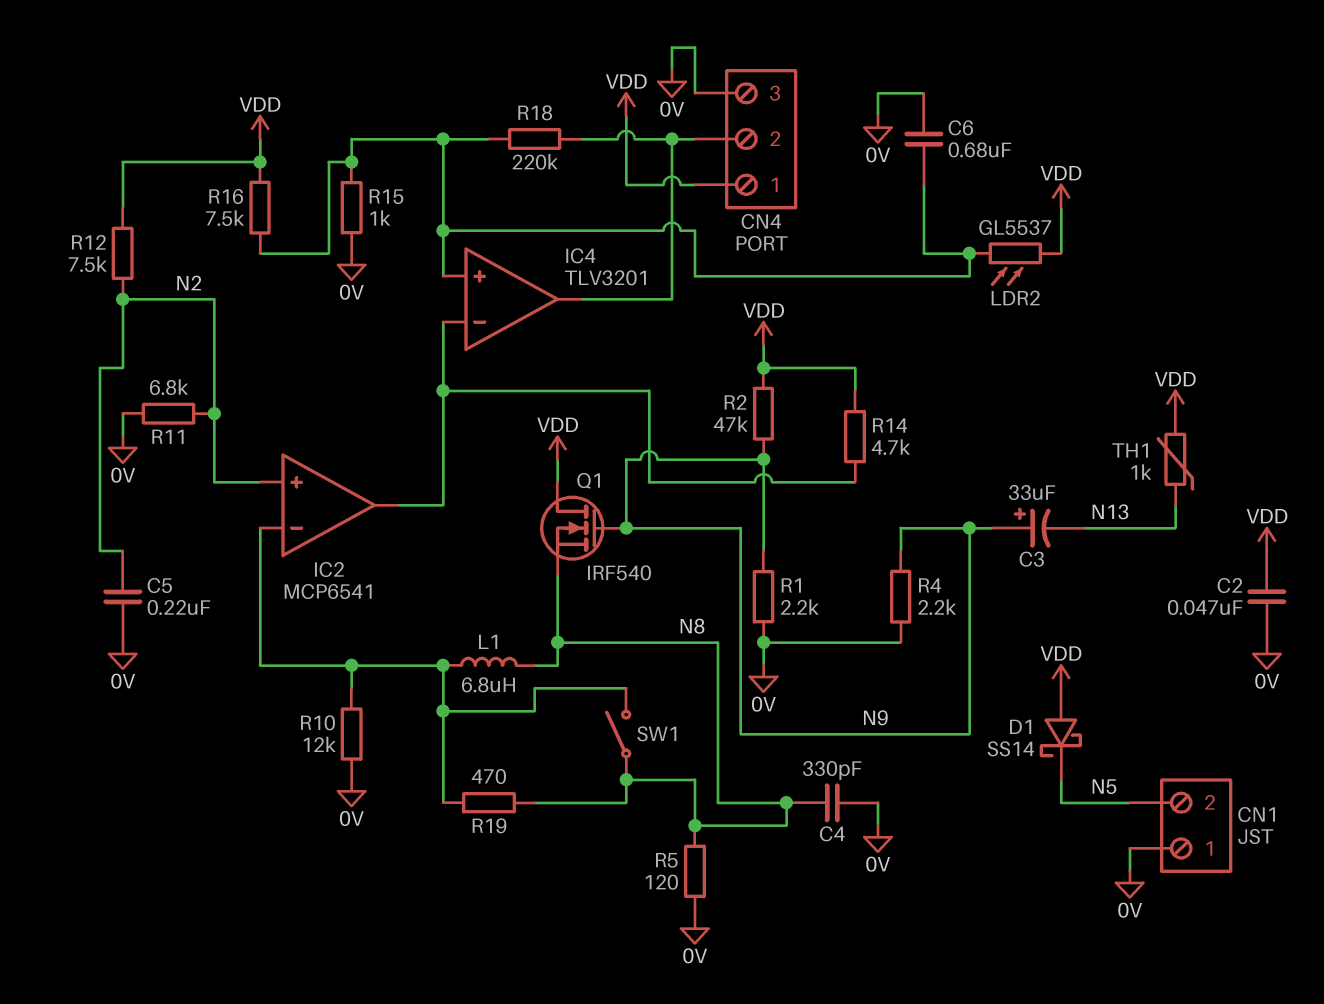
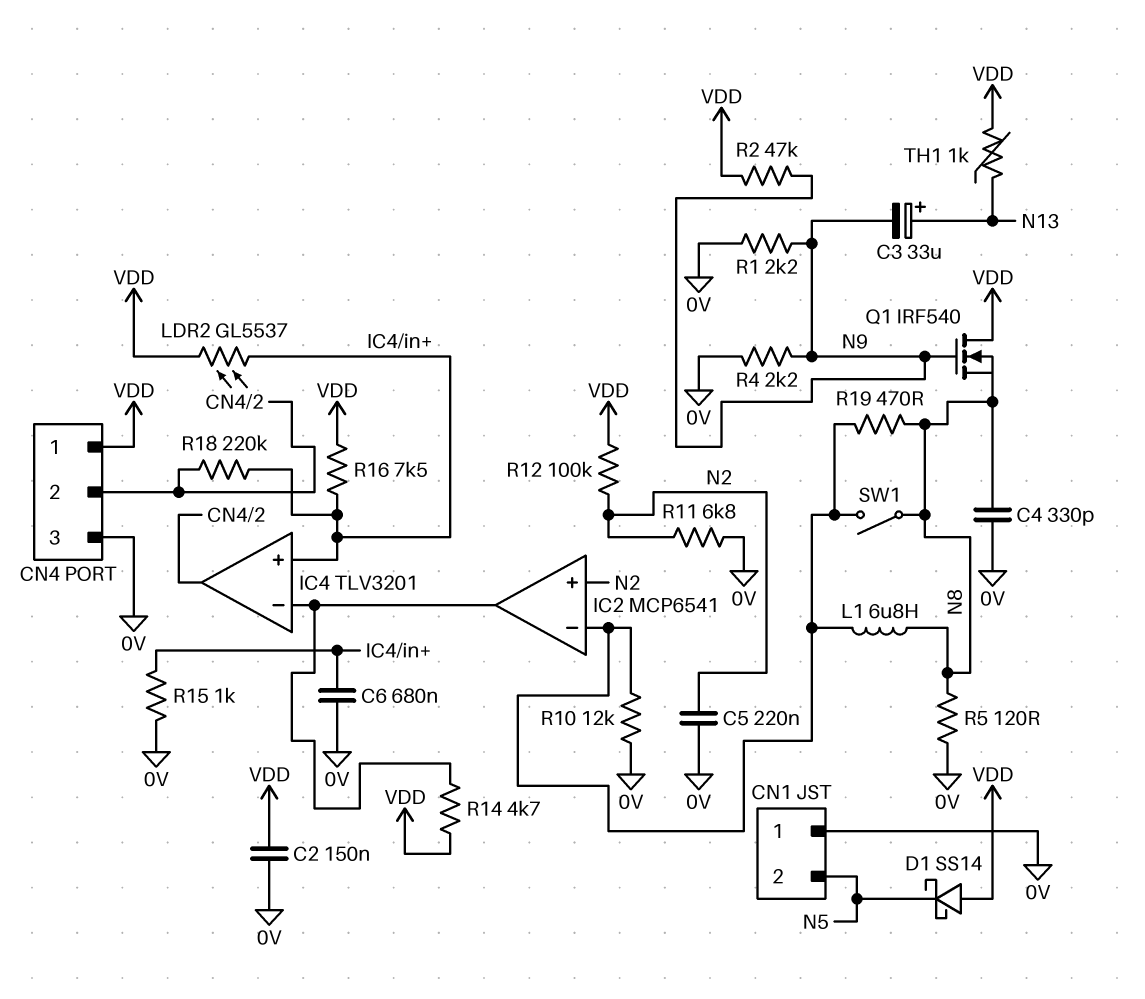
C2: 47nF (0V, VDD) -> 150nF (0V, VDD)
C3: 33uF (plus N9, minus N13) -> 33uF (plus N13, minus N9)
R12: 7.5k (N2, VDD) -> 100k (N2, VDD)

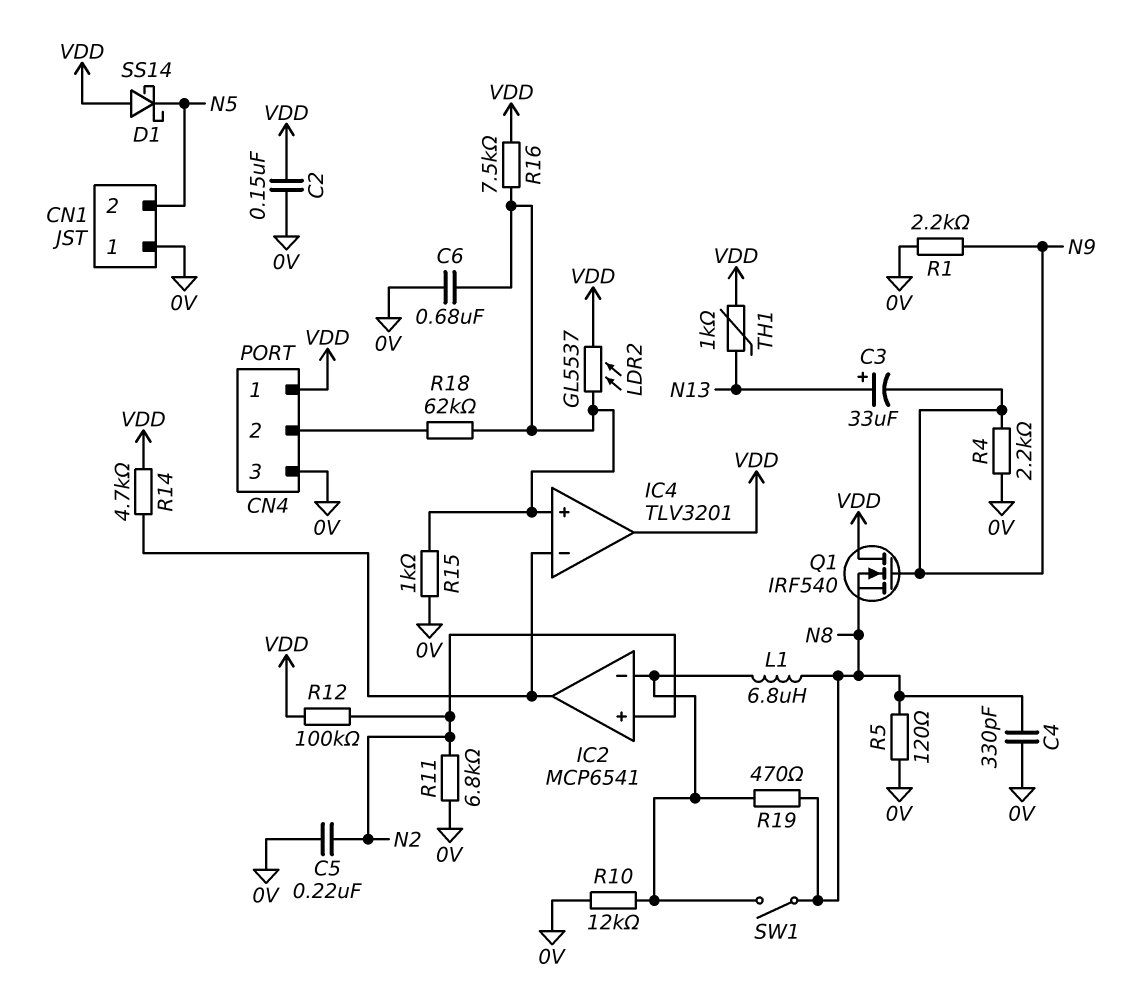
IC4 pin out: CN4/2 -> VDD
R2: 47k (N9, VDD) -> none
R18: 220k (CN4/2, IC4/in+) -> 62k (CN4/2, IC4/in+)

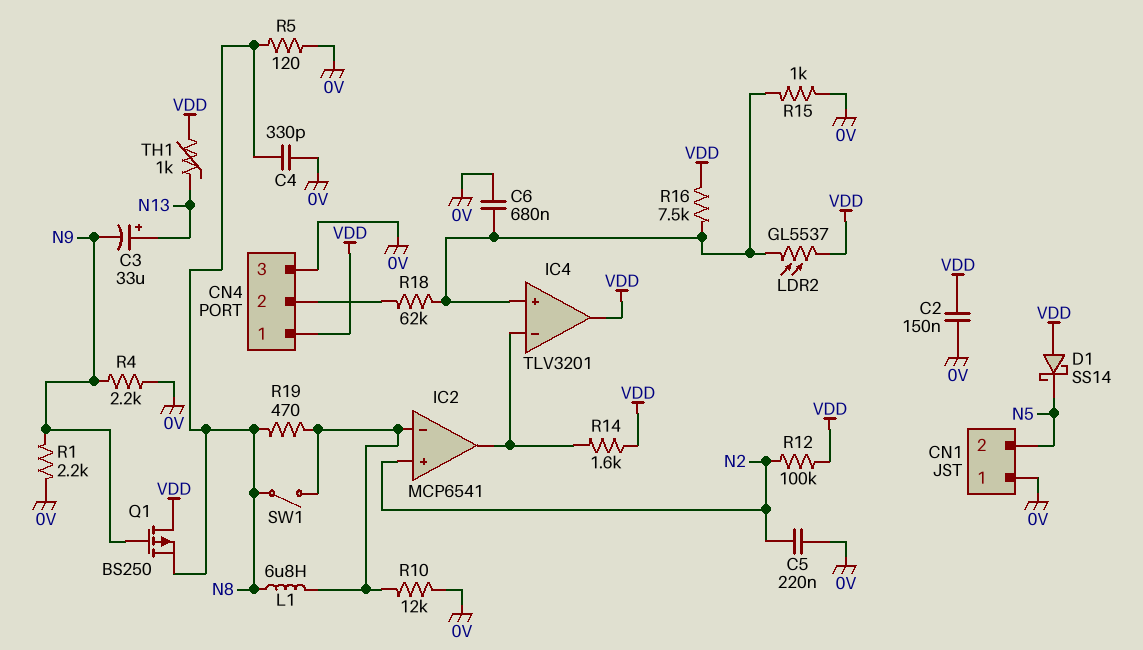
Q1: NMOS IRF540 (G N9, D VDD, S N8) -> PMOS BS250 (G N9, D VDD, S N8)
R11: 6.8k (0V, N2) -> none
R14: 4.7k (IC2/out, VDD) -> 1.6k (IC2/out, VDD)

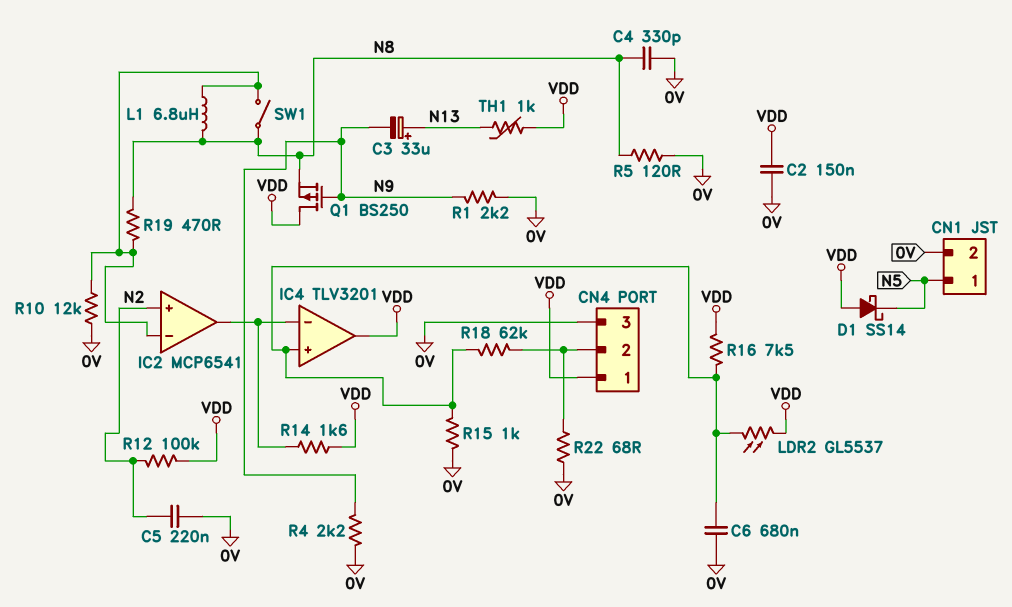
CN1 pin 1: 0V -> N5
CN1 pin 2: N5 -> 0V
R22: none -> 68 (0V, CN4/2)

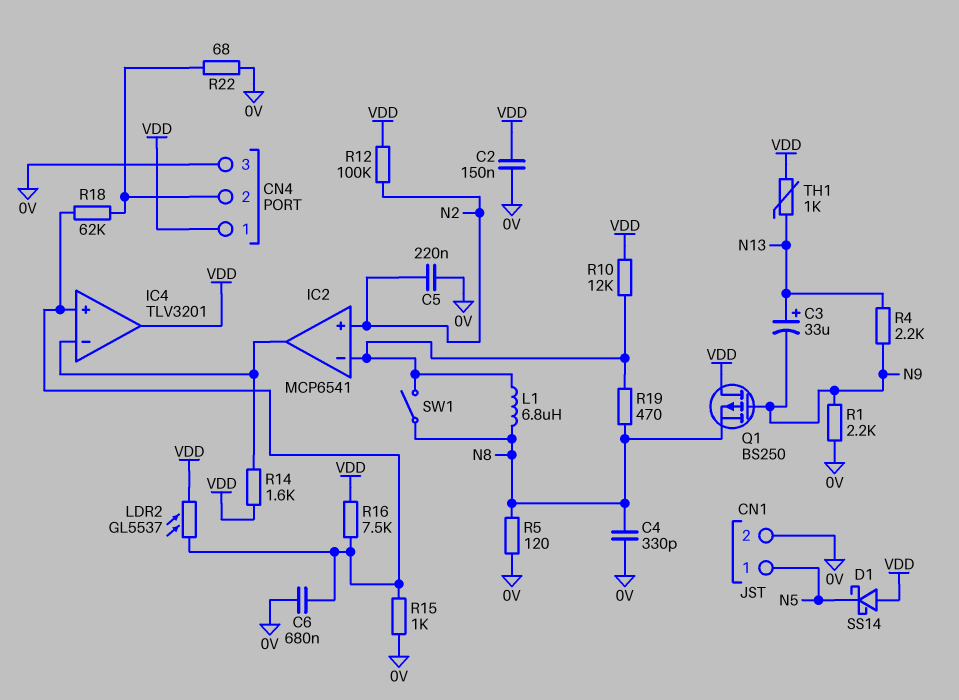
R4: 2.2k (0V, N9) -> 2.2k (N9, N13)
R10: 12k (0V, IC2/in-) -> 12k (IC2/in-, VDD)

